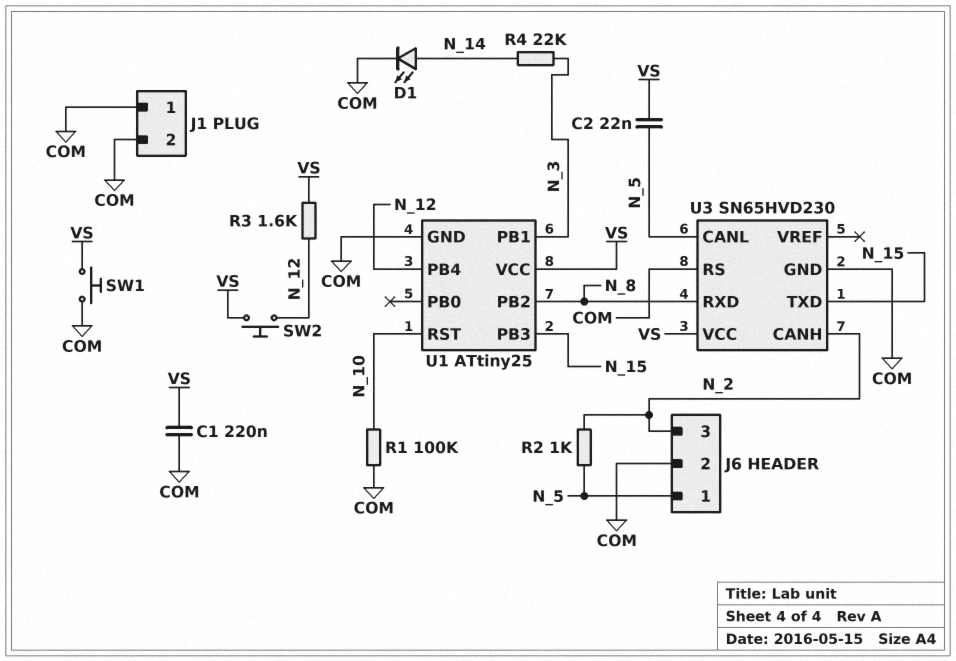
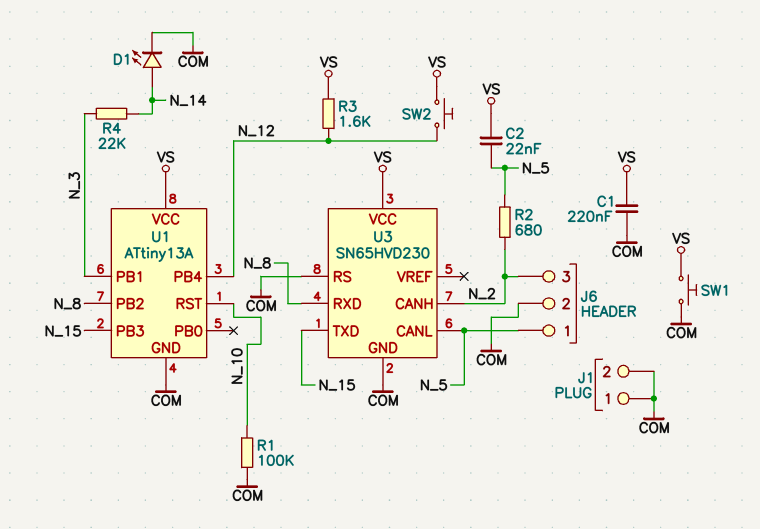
R2: 1k (N_2, N_5) -> 680 (N_2, N_5)
U1: ATtiny25 -> ATtiny13A

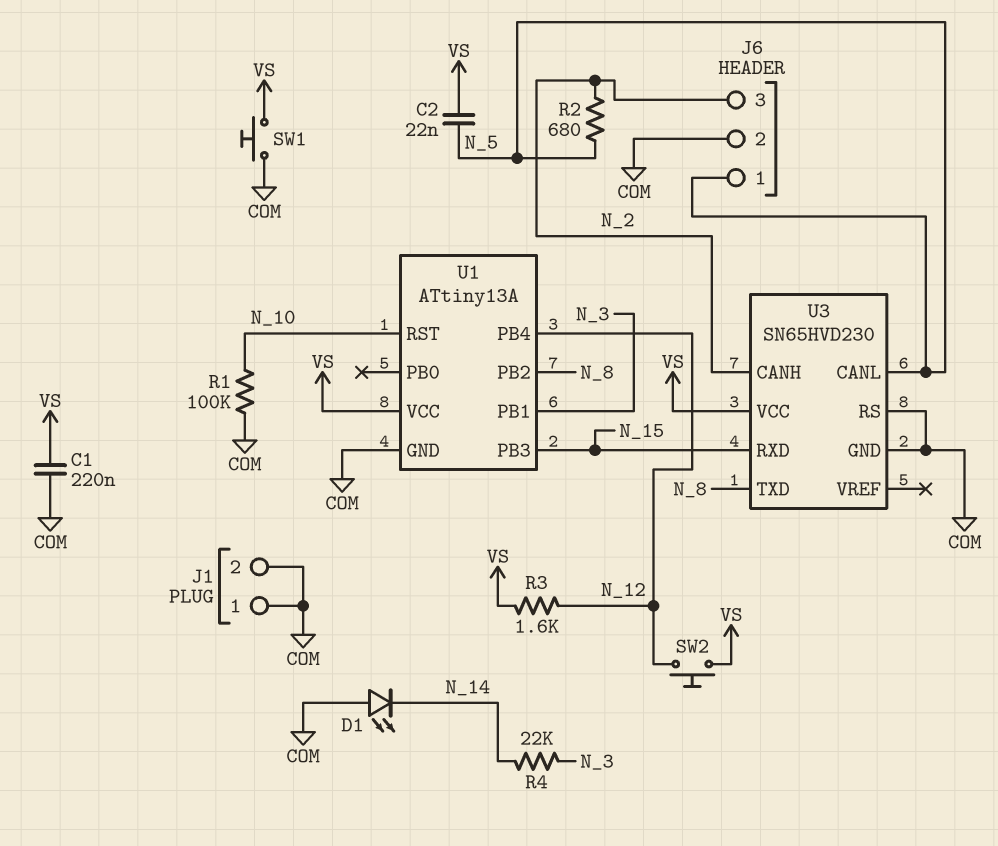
D1: LED (A N_14, K COM) -> LED (A COM, K N_14)
U3 pin RXD: N_8 -> N_15
U3 pin TXD: N_15 -> N_8

